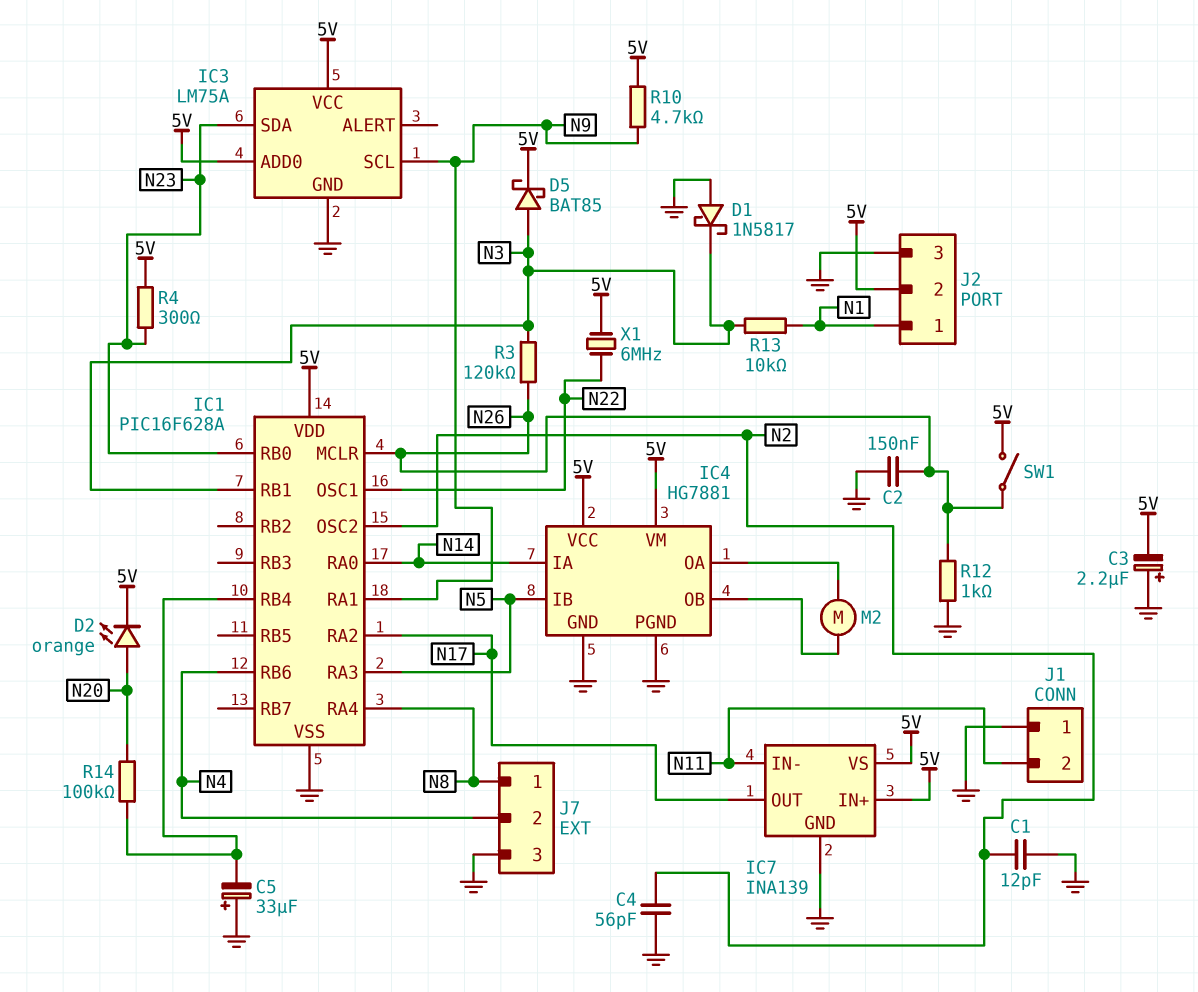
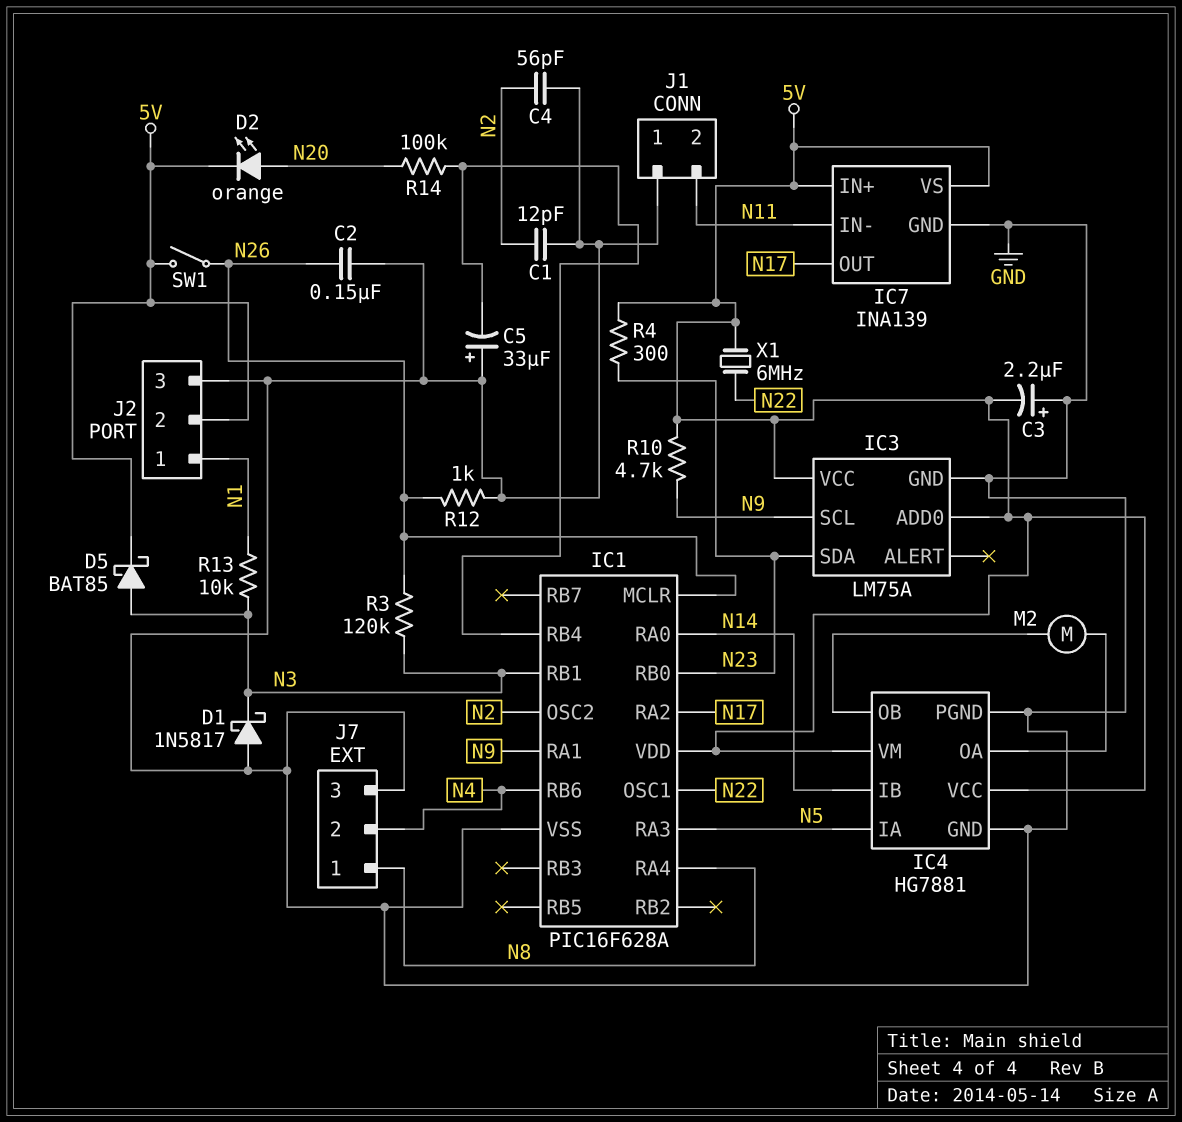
IC4 pin IA: N14 -> N5
IC4 pin IB: N5 -> N14

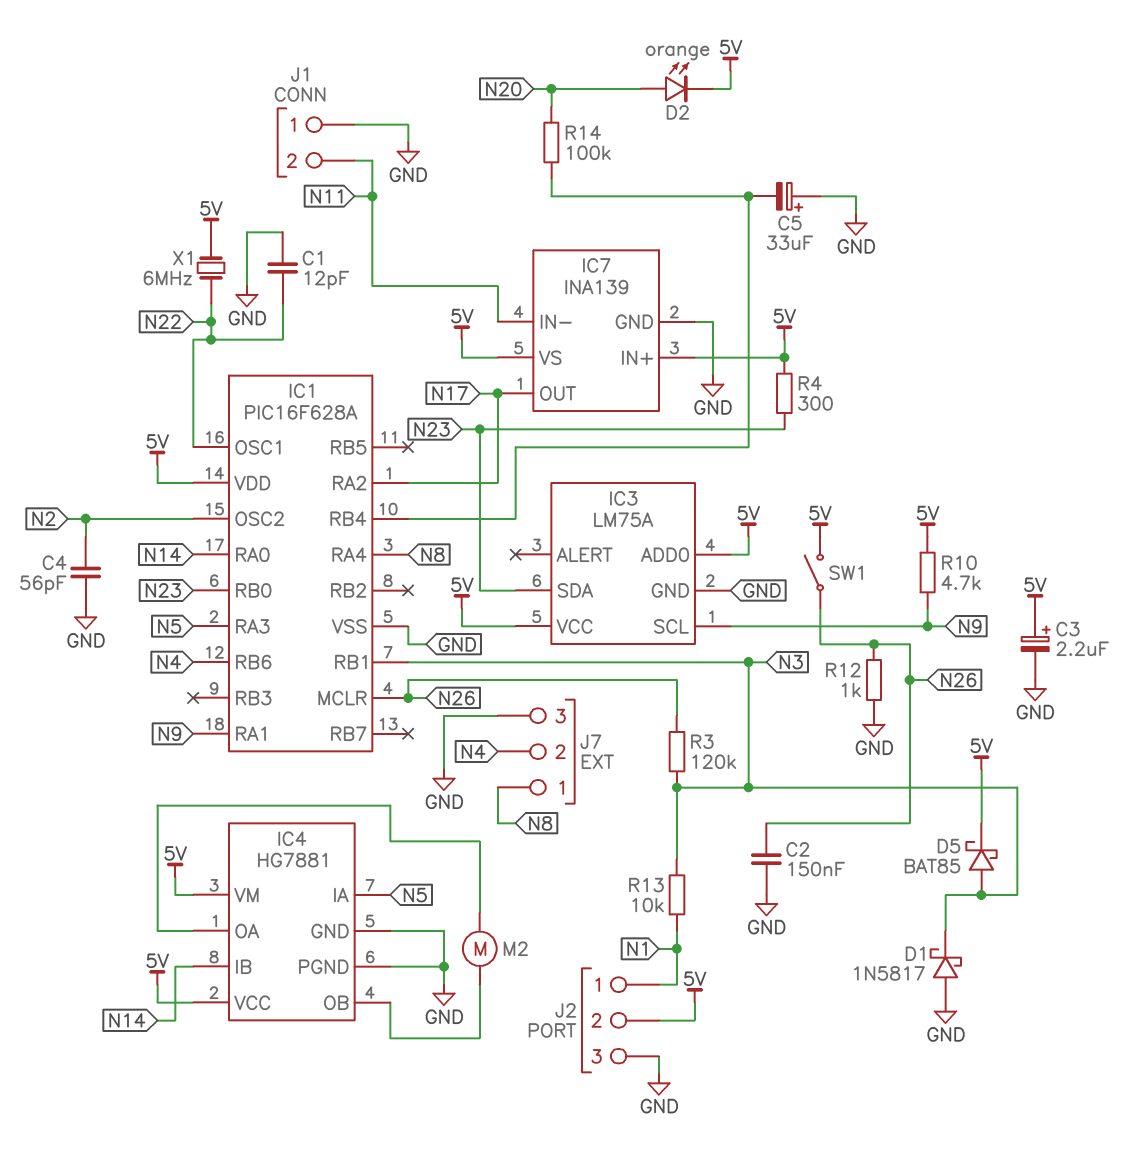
C1: 12pF (GND, N2) -> 12pF (GND, N22)
C3: 2.2uF (plus GND, minus 5V) -> 2.2uF (plus 5V, minus GND)

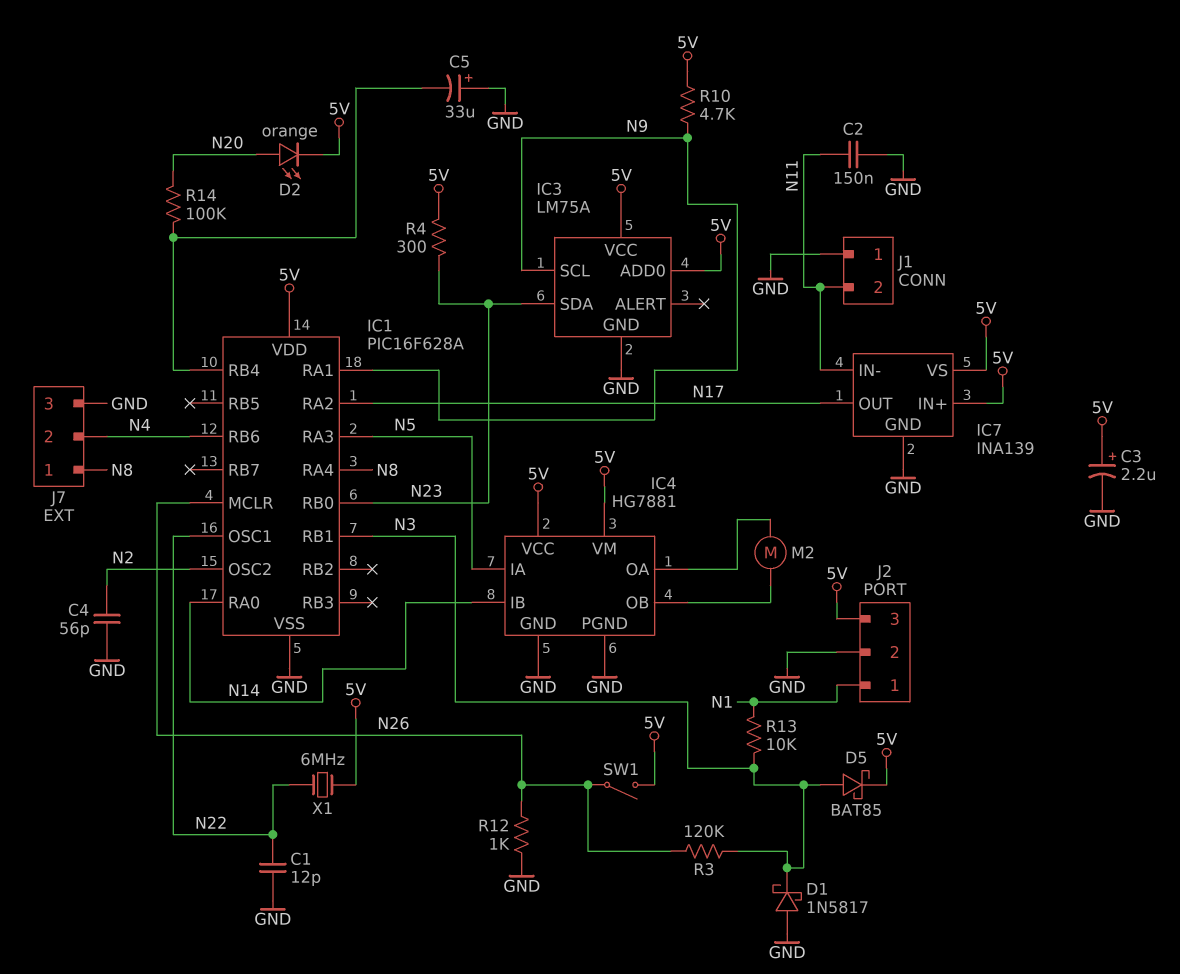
C2: 150nF (GND, N26) -> 150nF (GND, N11)
J2 pin 2: 5V -> GND
J2 pin 3: GND -> 5V

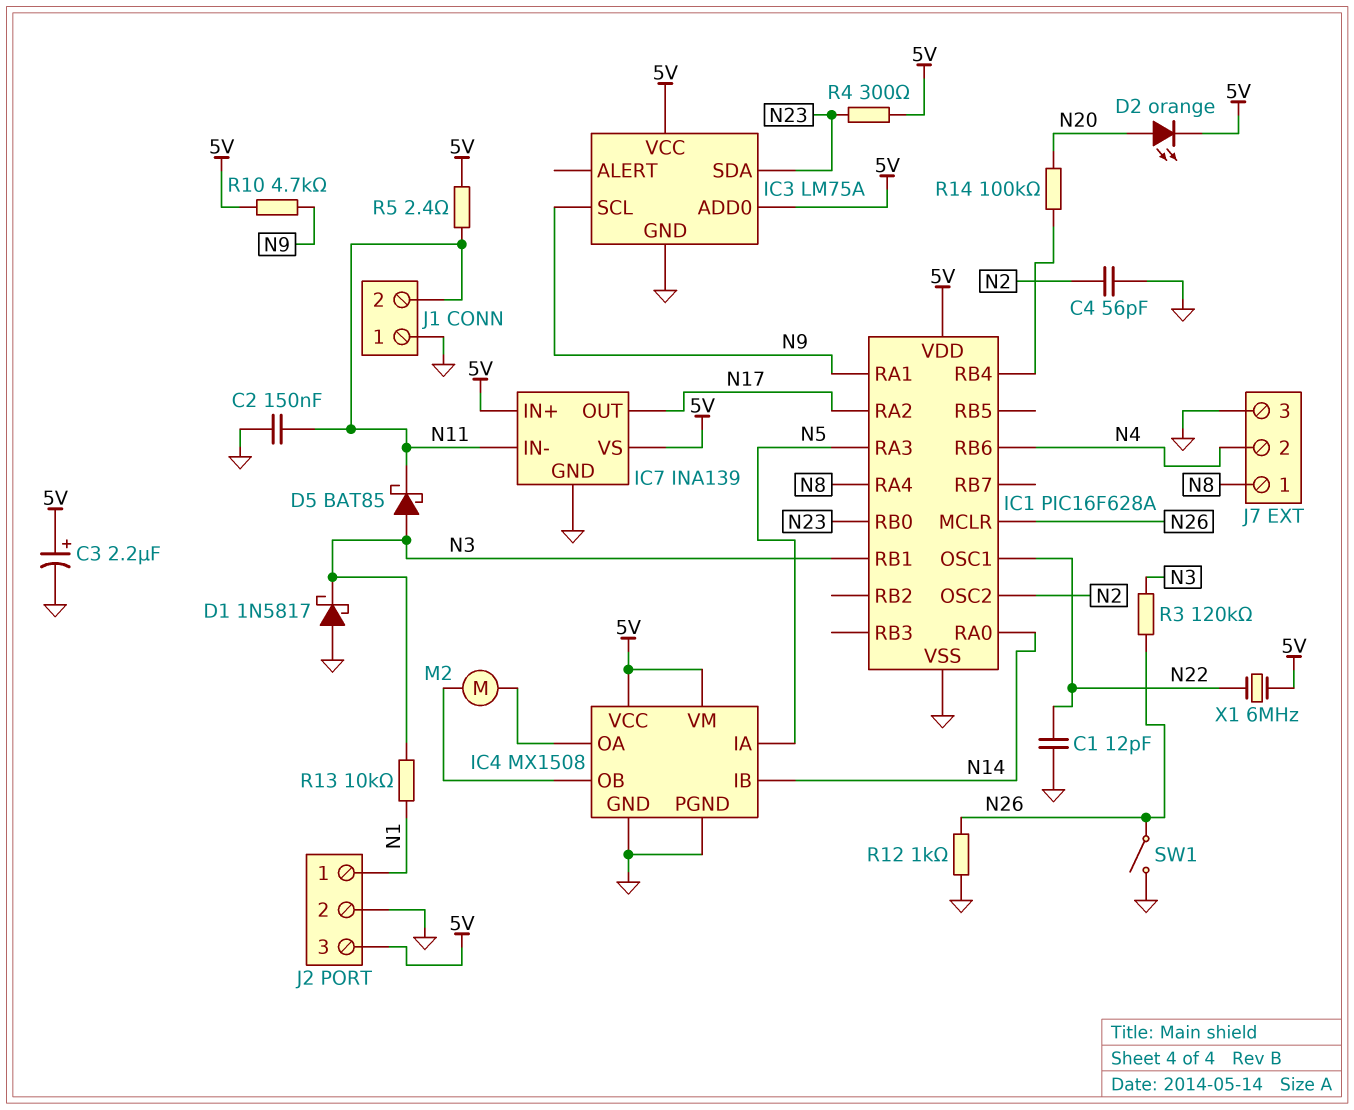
C5: 33uF (plus GND, minus IC1/RB4) -> none
D5: schottky BAT85 (A N3, K 5V) -> schottky BAT85 (A N3, K N11)
IC4: HG7881 -> MX1508
R5: none -> 2.4 (5V, N11)
SW1: switch (5V, N26) -> switch (GND, N26)

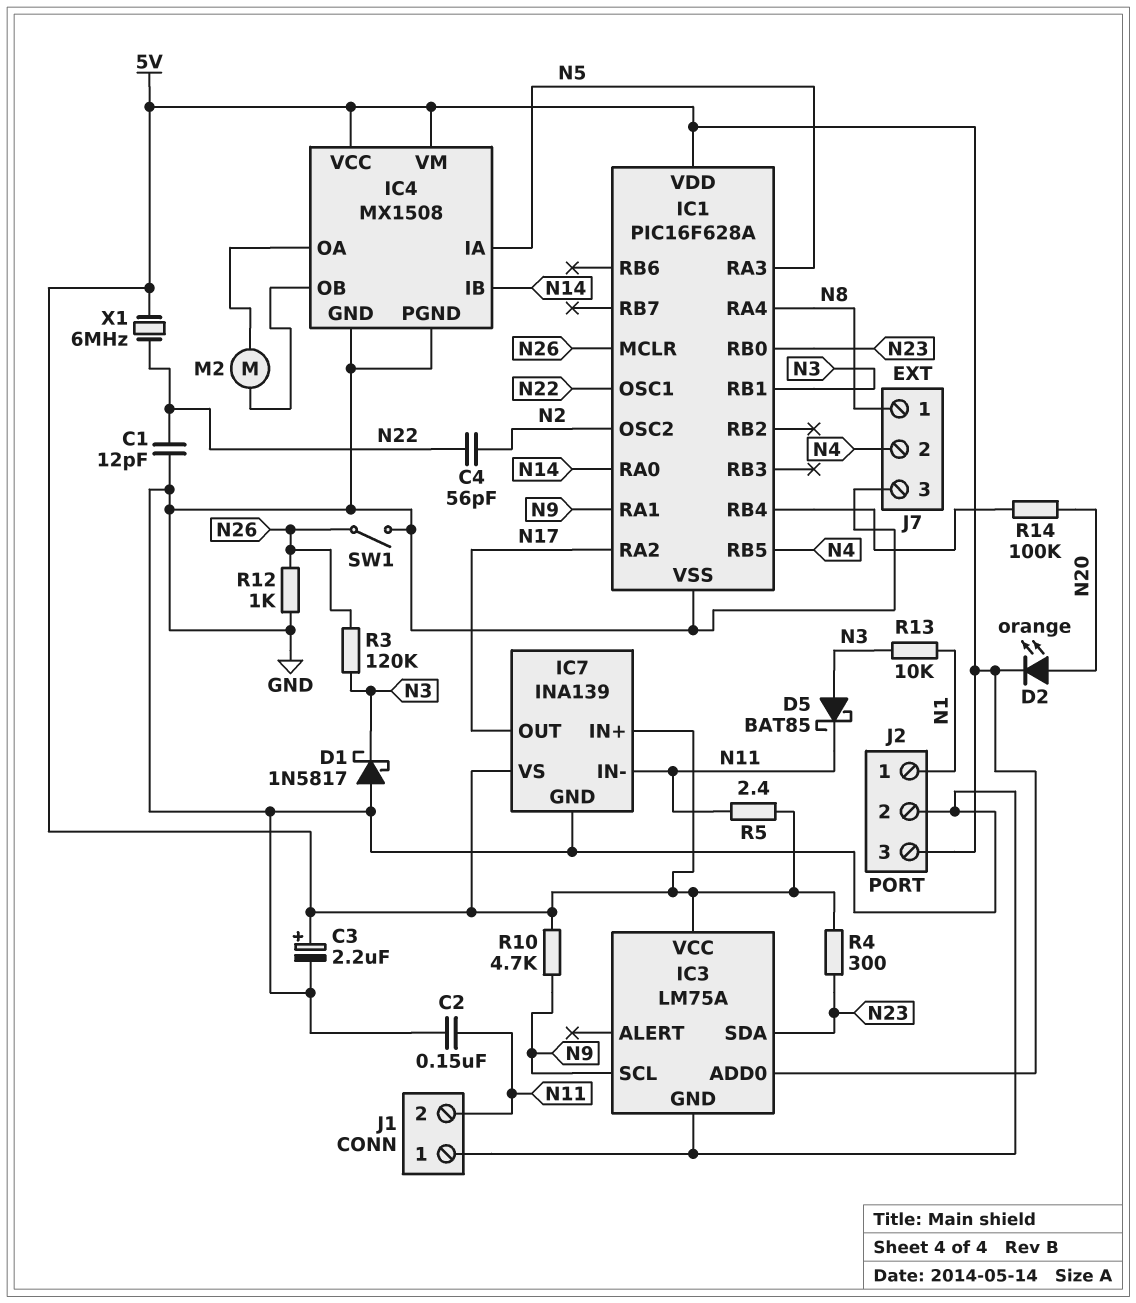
C4: 56pF (GND, N2) -> 56pF (N2, N22)
IC1 pin RB5: none -> N4
IC1 pin RB6: N4 -> none

